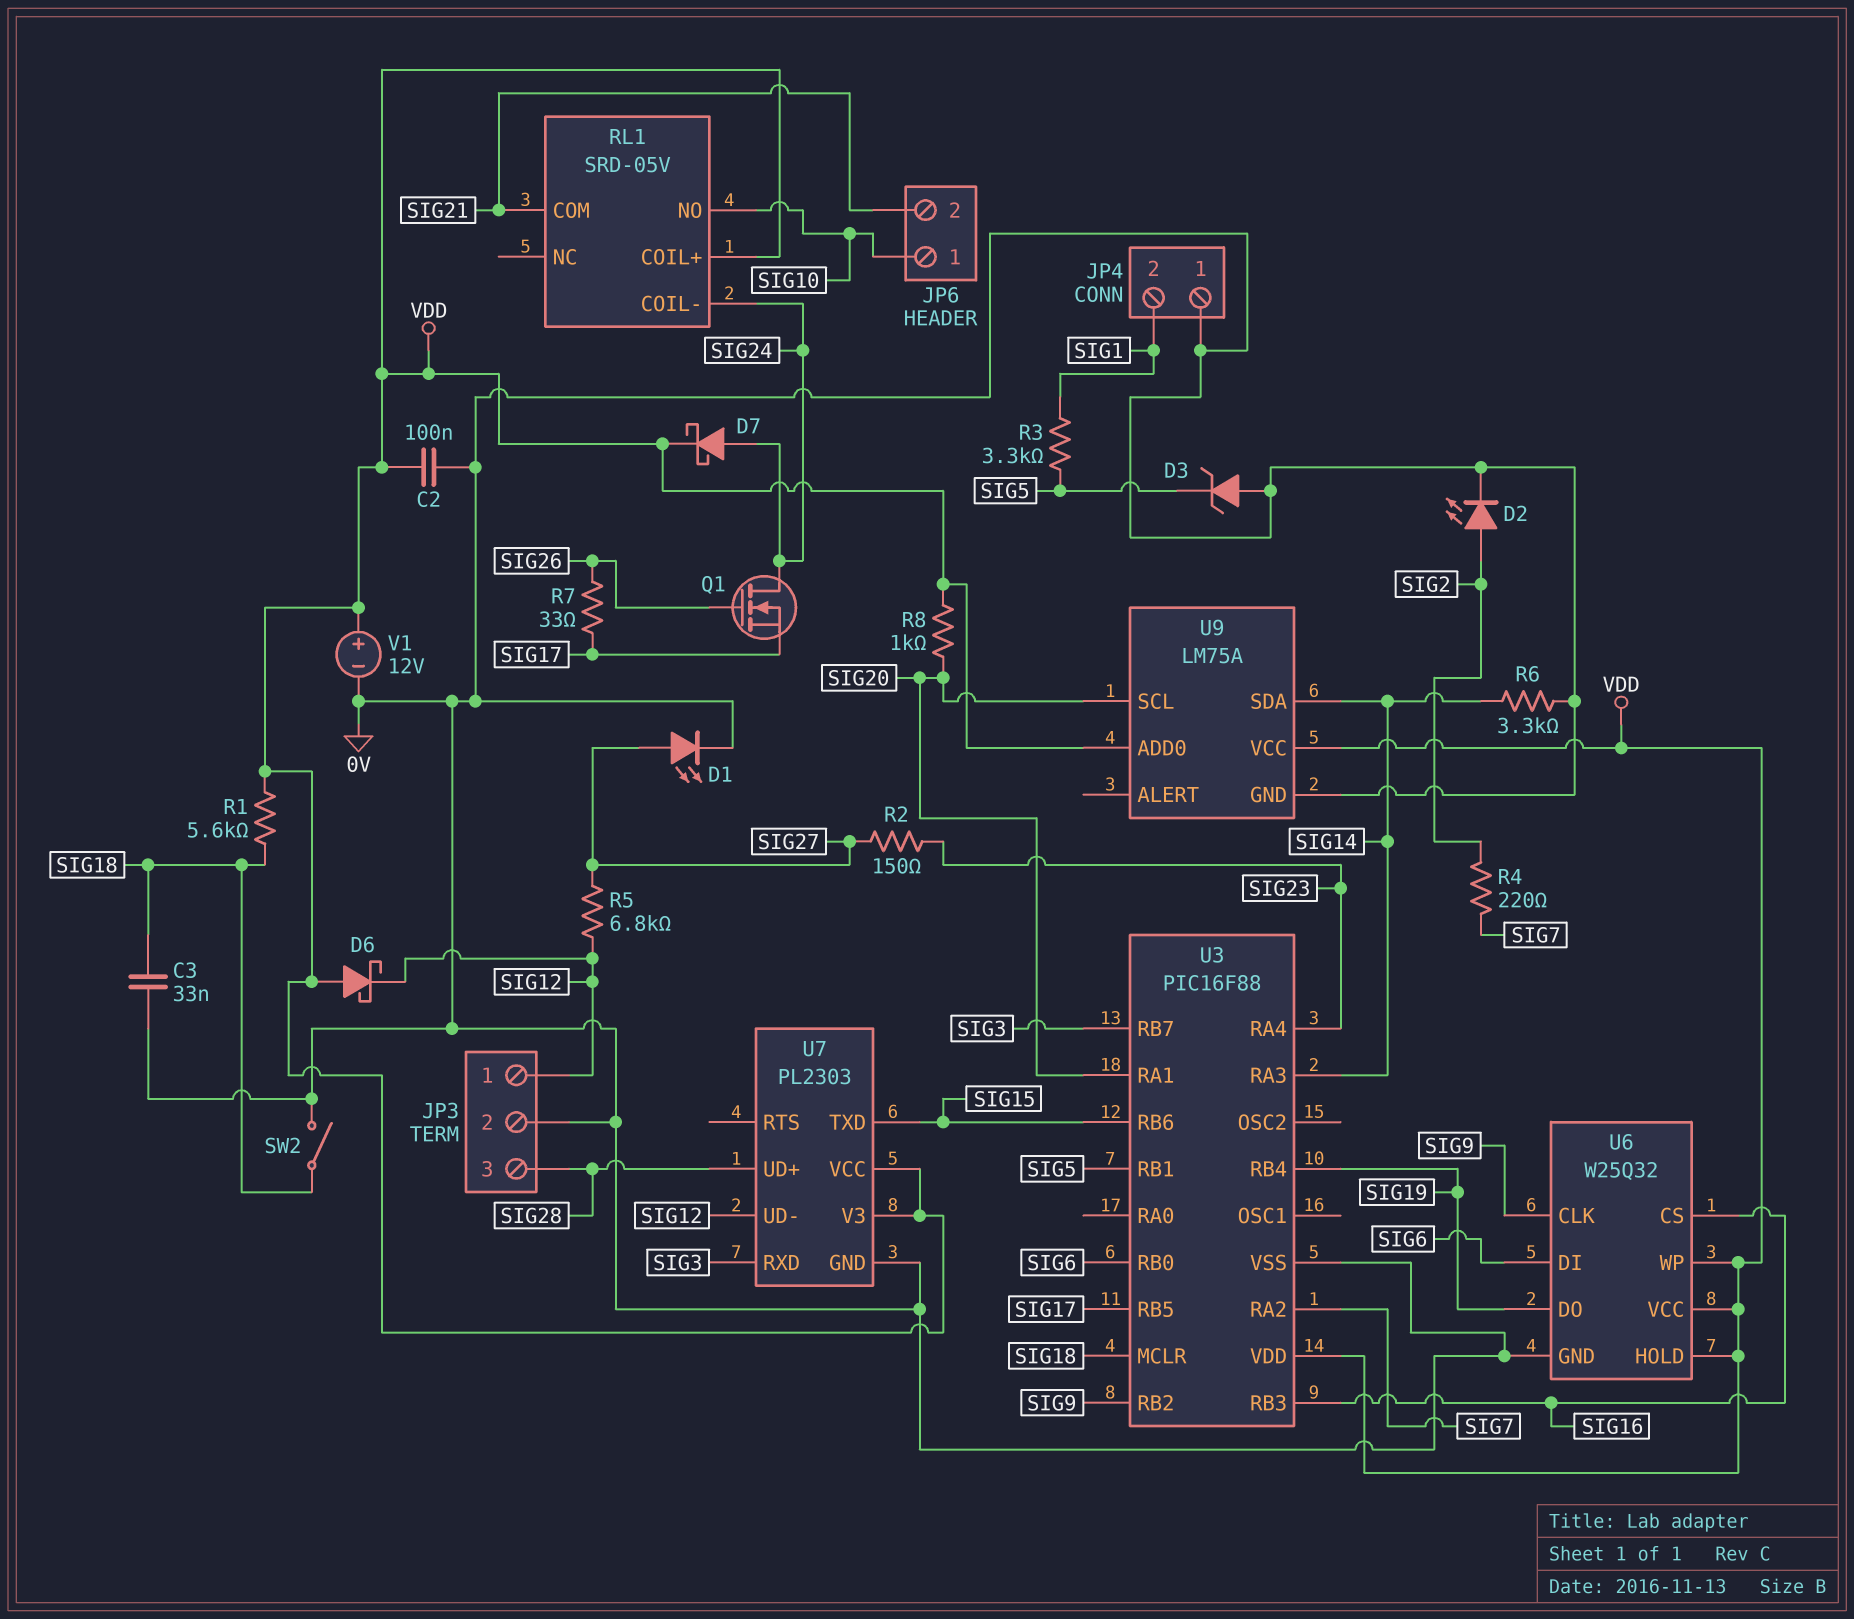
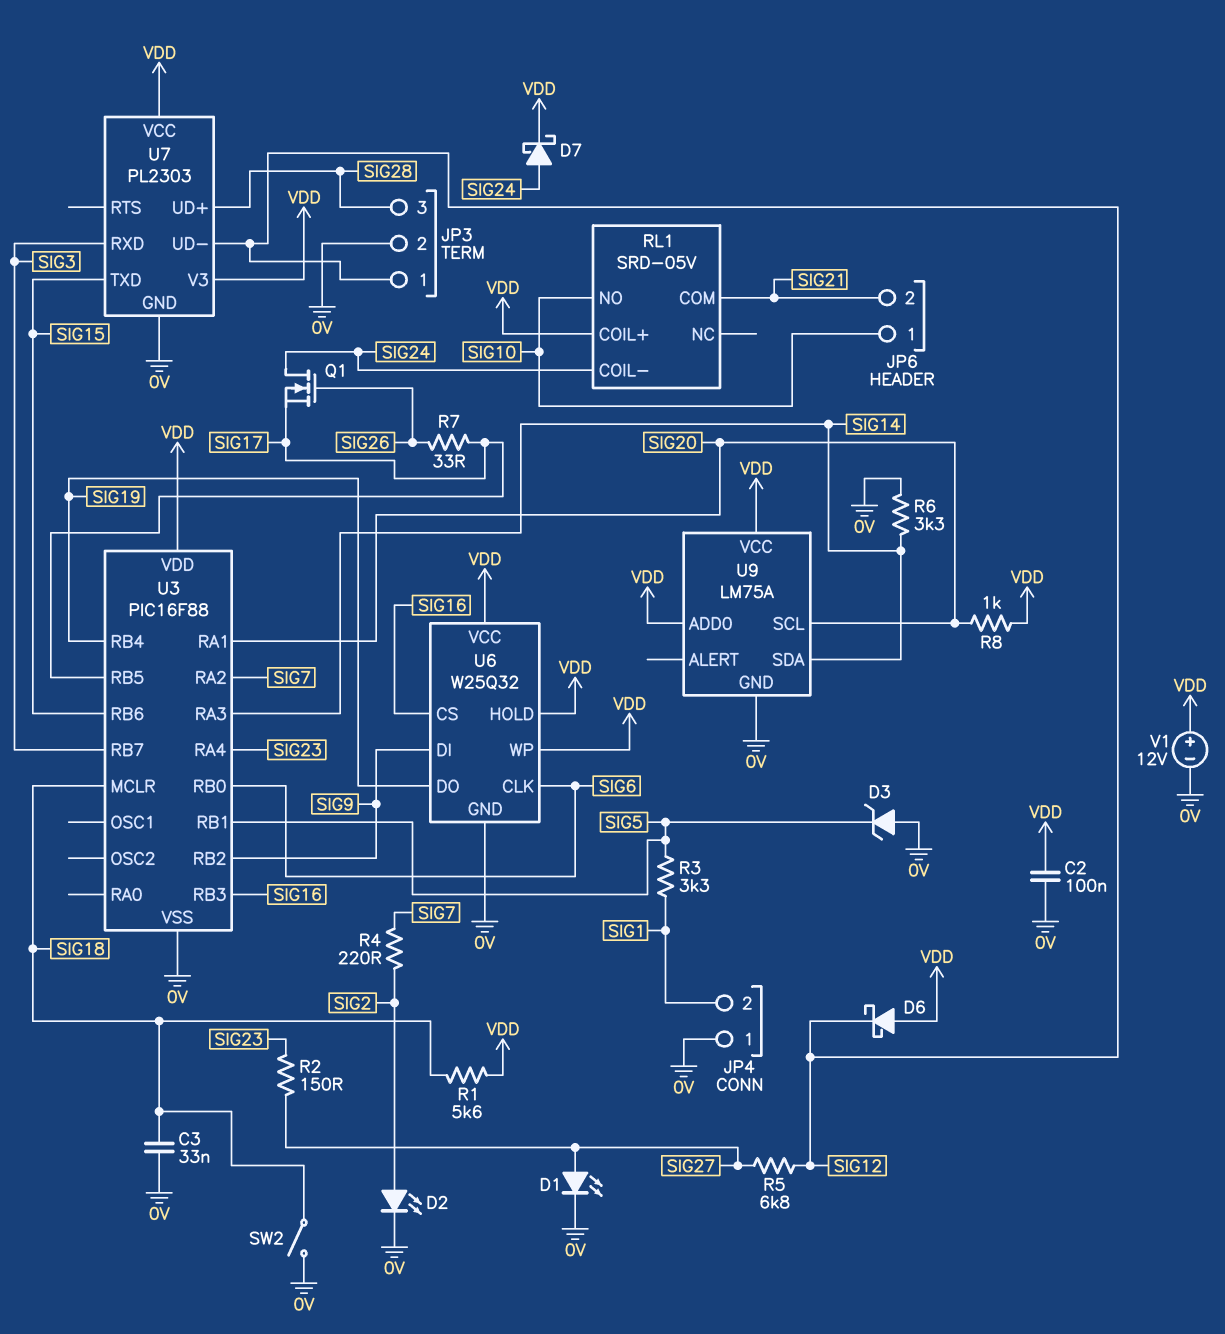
U6 pin CLK: SIG9 -> SIG6
U6 pin DI: SIG6 -> SIG9

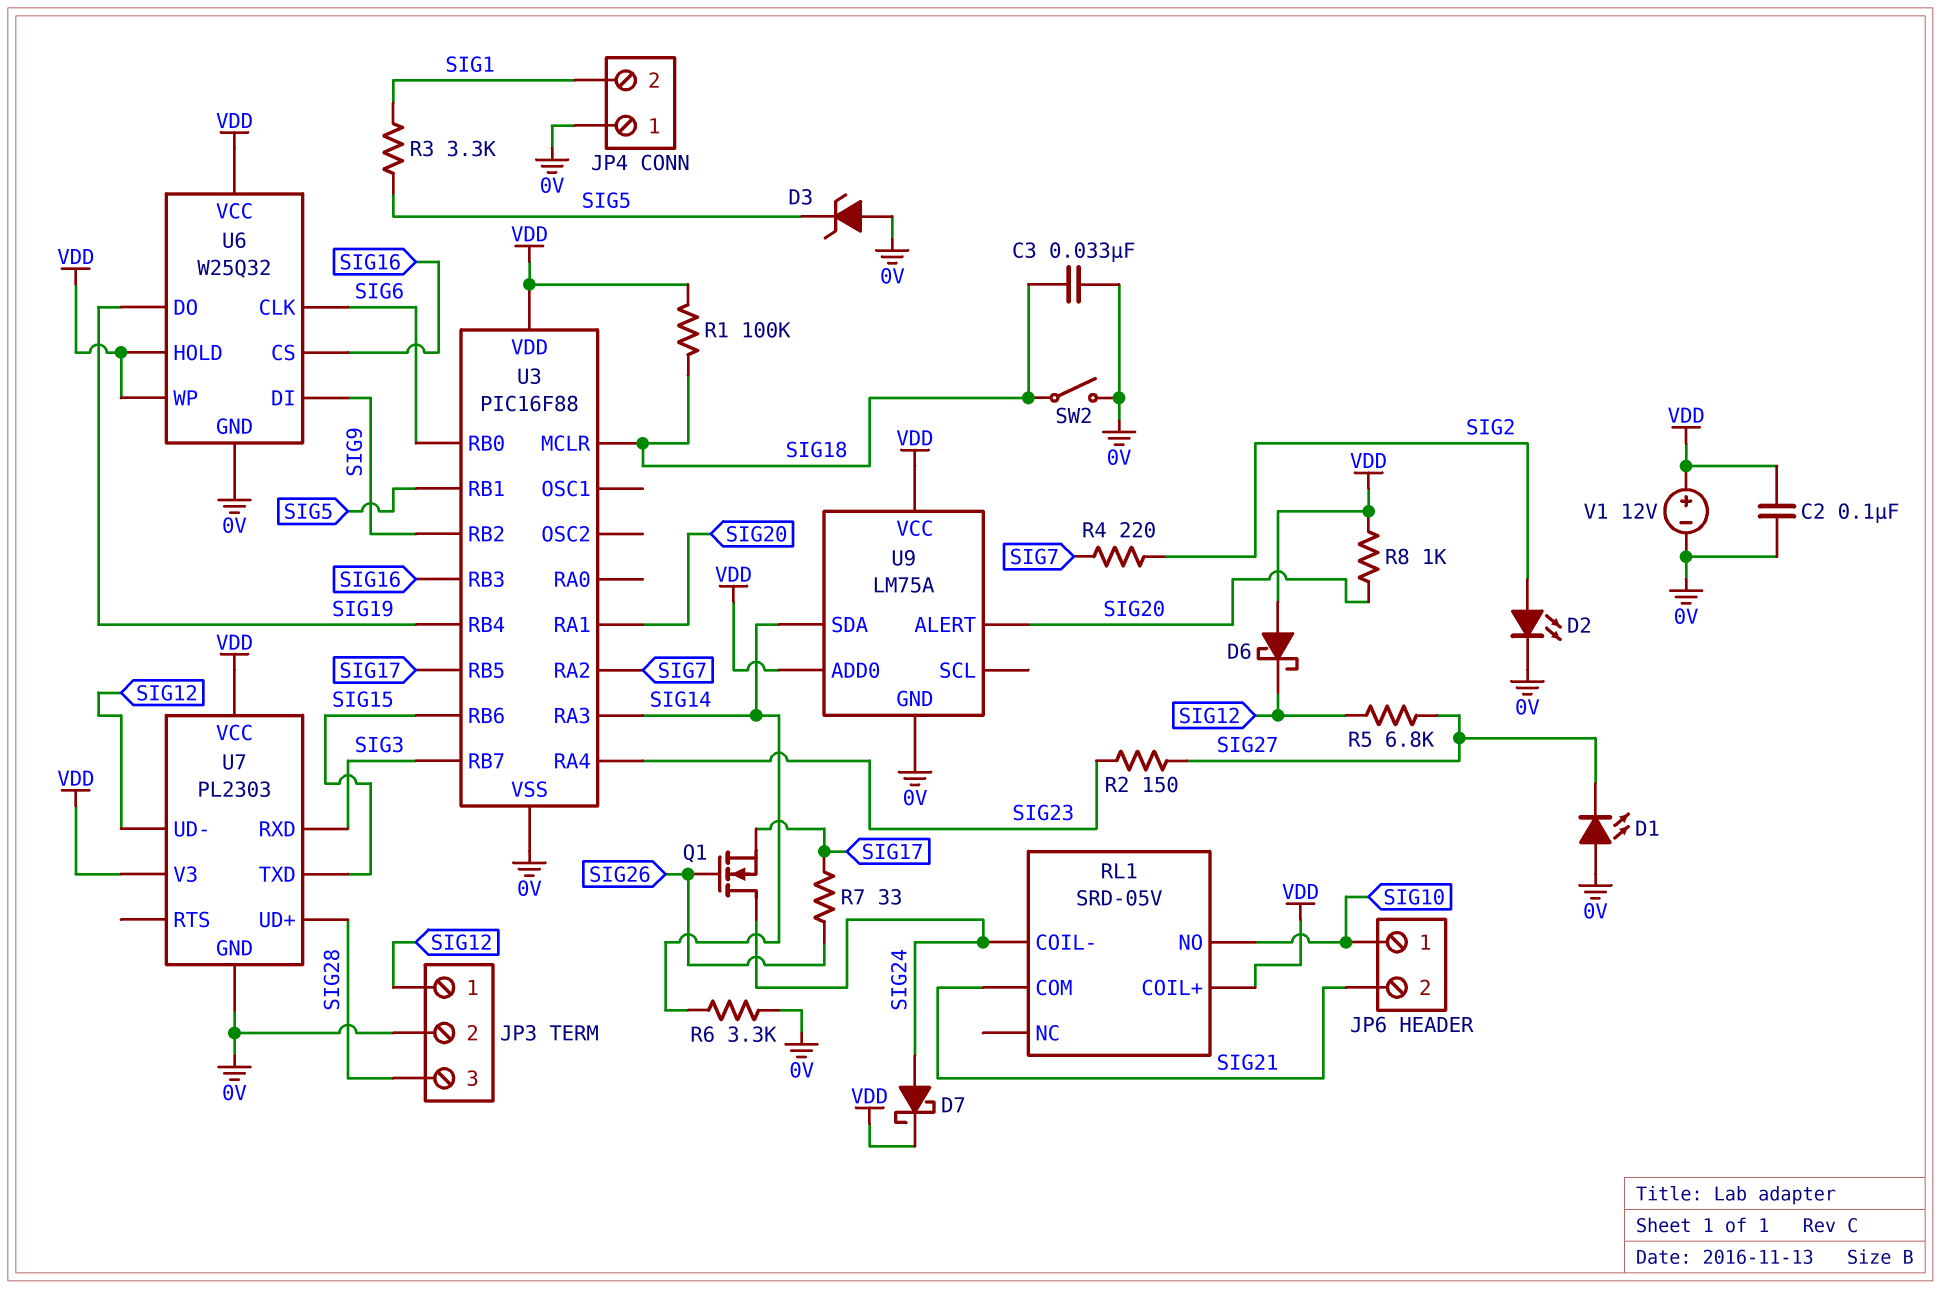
D1: LED (A SIG27, K 0V) -> LED (A 0V, K SIG27)
R1: 5.6k (SIG18, VDD) -> 100k (SIG18, VDD)
U9 pin ALERT: none -> SIG20
U9 pin SCL: SIG20 -> none

